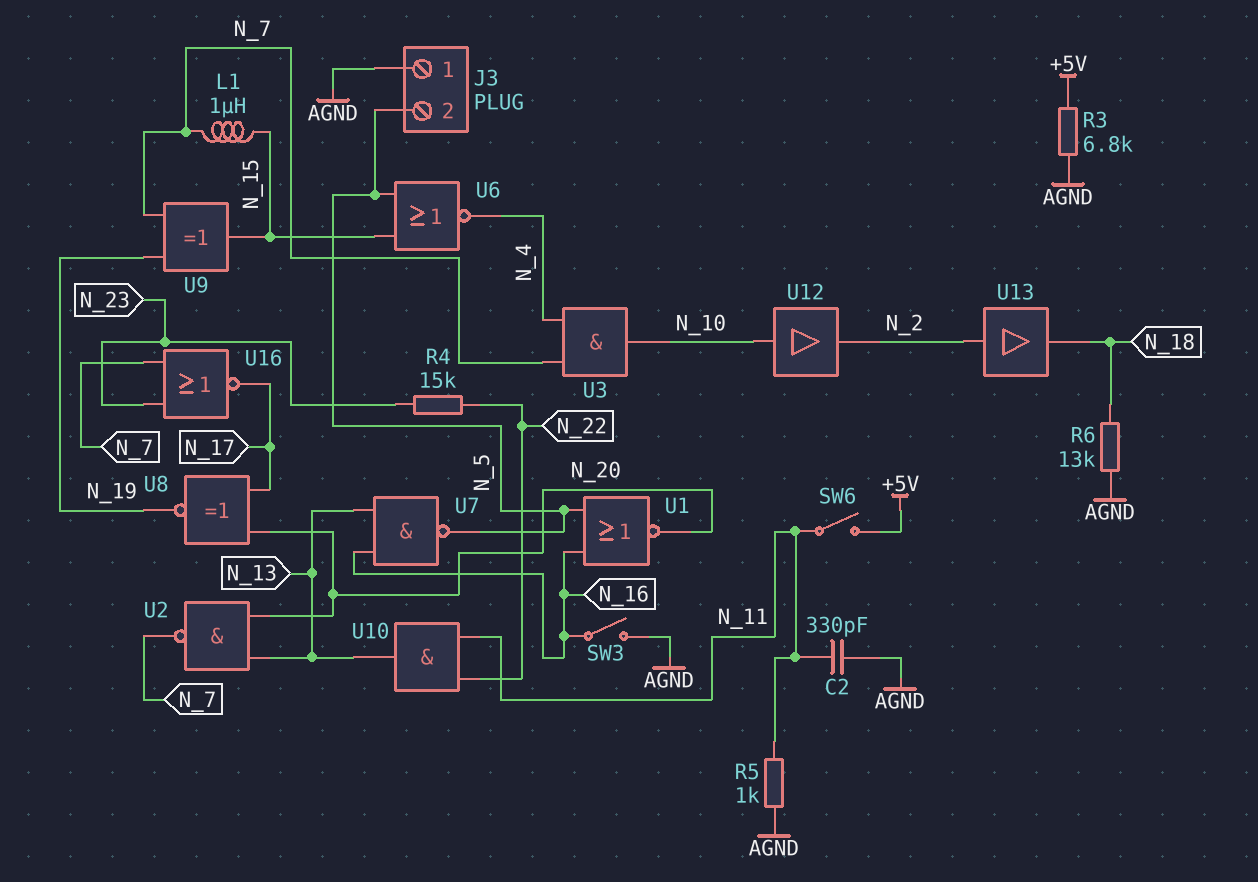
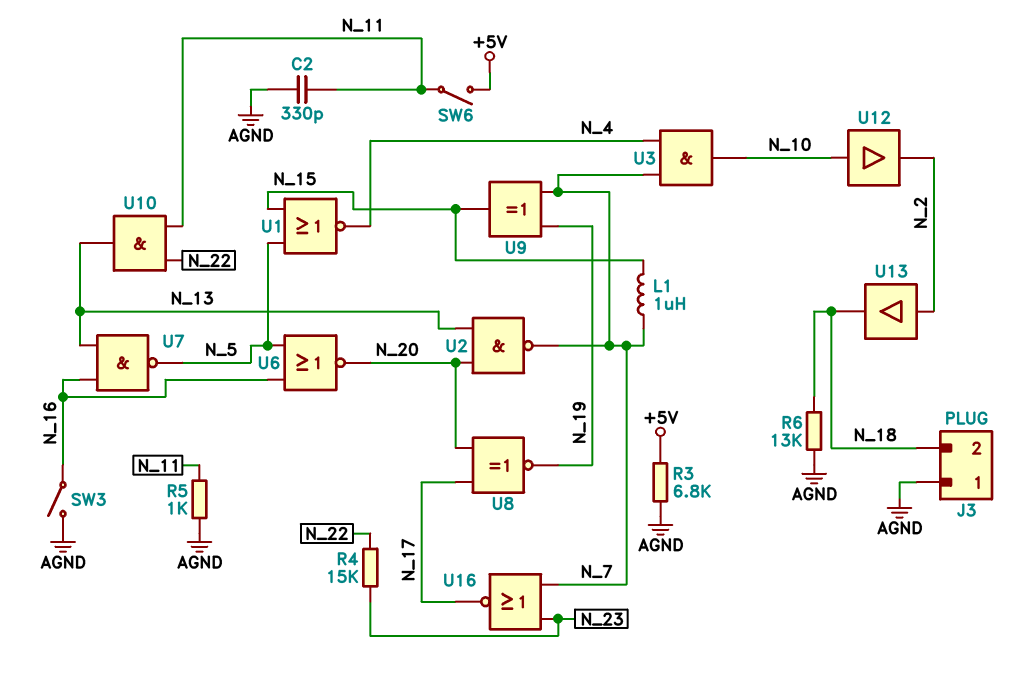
J3 pin 2: N_5 -> N_18
U1: NOR (in N_5, in N_16, out N_20) -> NOR (in N_5, in N_15, out N_4)
U6: NOR (in N_5, in N_15, out N_4) -> NOR (in N_5, in N_16, out N_20)

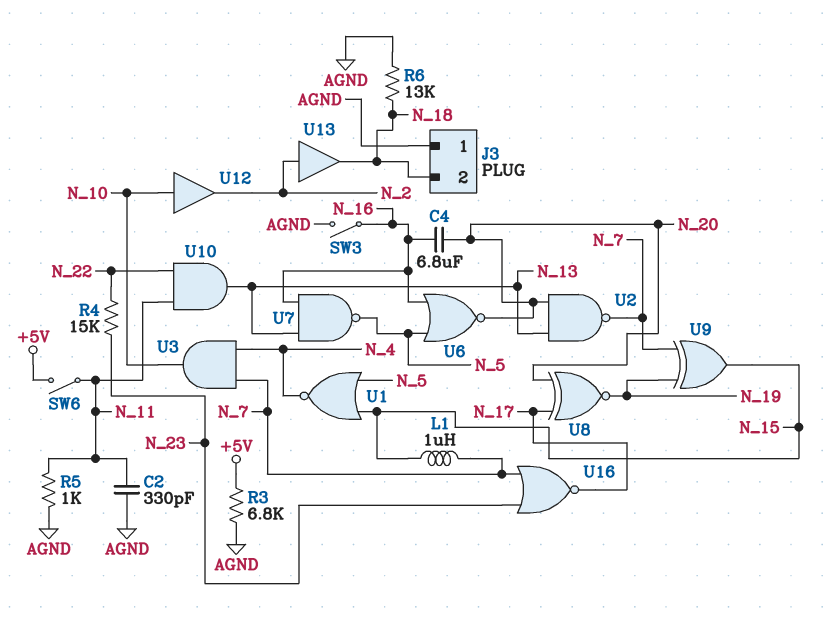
C4: none -> 6.8uF (N_16, N_20)

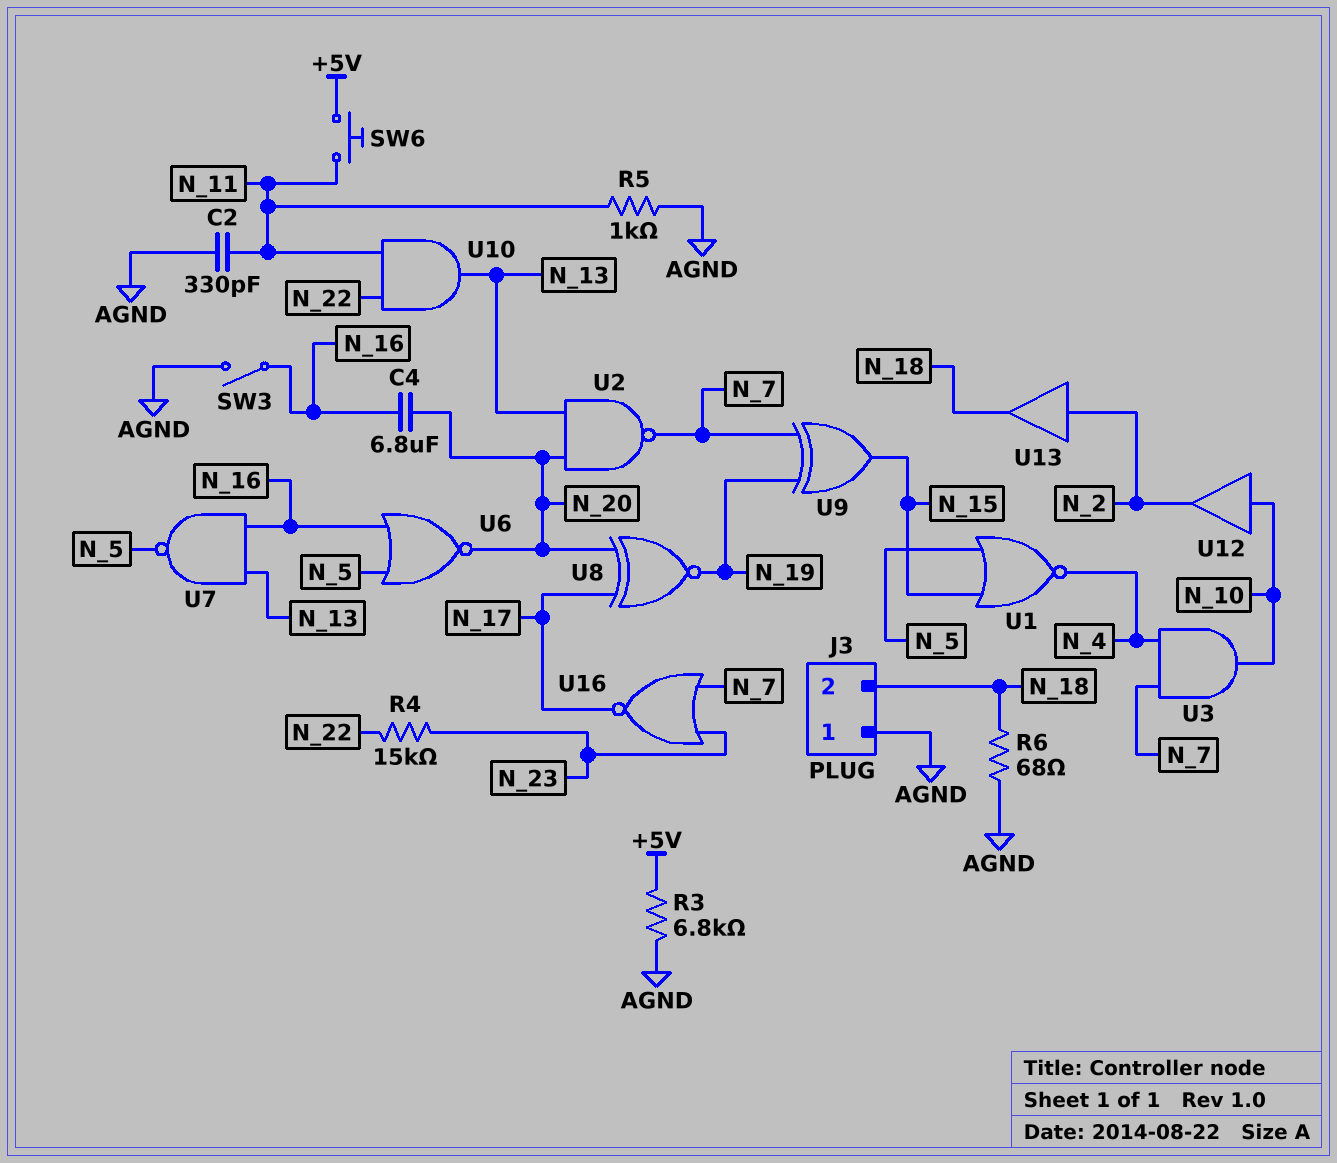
L1: 1uH (N_7, N_15) -> none
R6: 13k (AGND, N_18) -> 68 (AGND, N_18)
SW6: switch (+5V, N_11) -> button (+5V, N_11)

